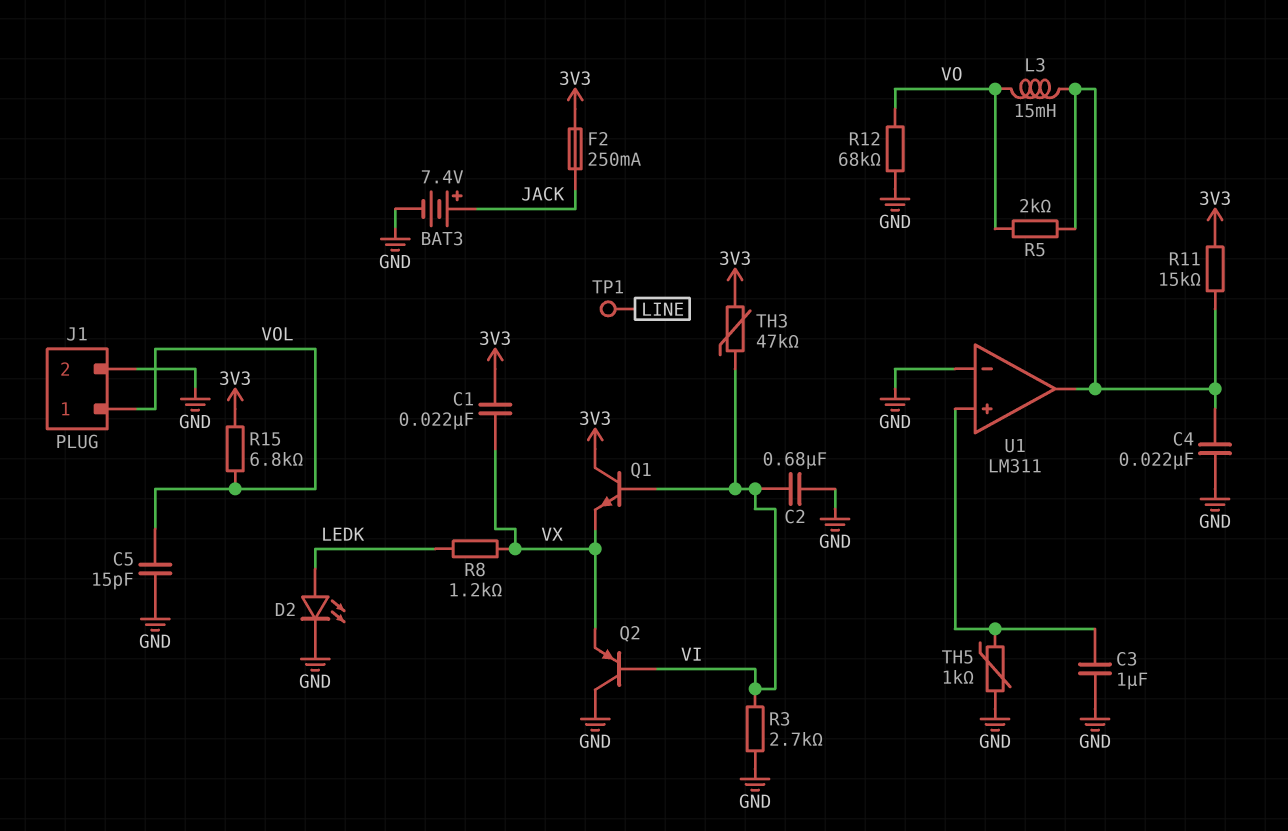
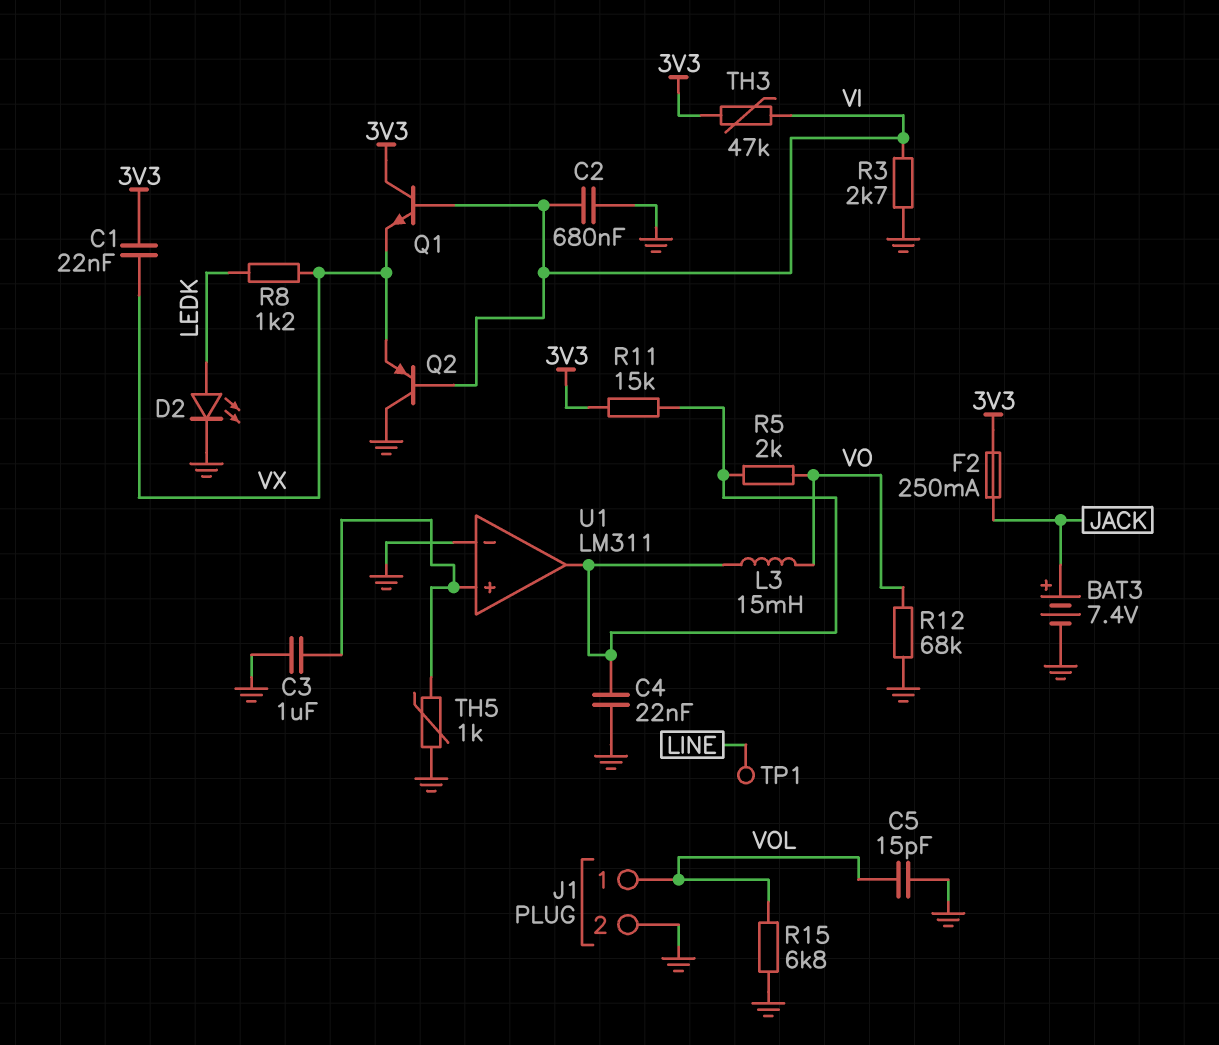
R15: 6.8k (3V3, VOL) -> 6.8k (GND, VOL)

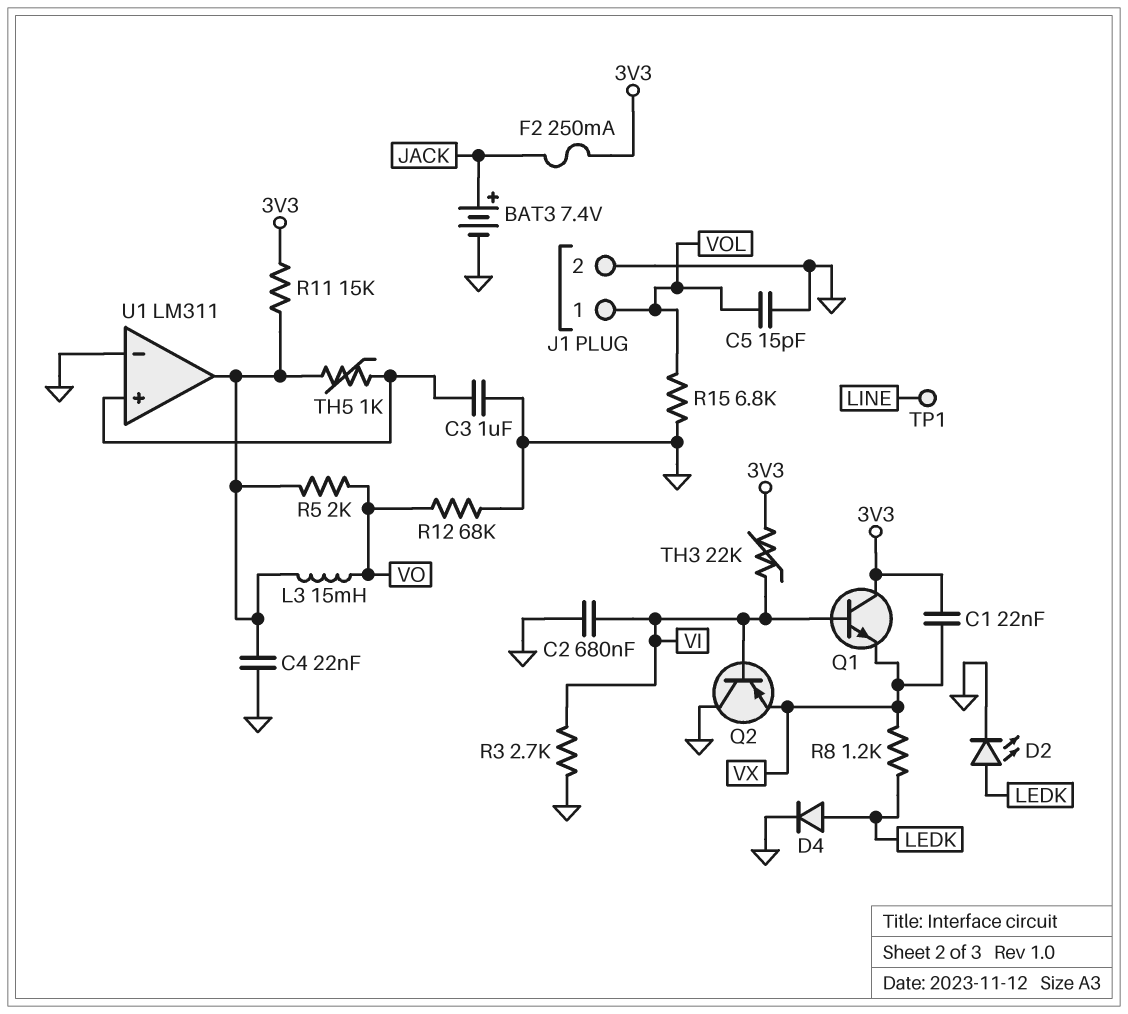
D4: none -> diode (A LEDK, K GND)
TH3: 47k (3V3, VI) -> 22k (3V3, VI)
TH5: 1k (GND, U1/in+) -> 1k (U1/in+, U1/out)

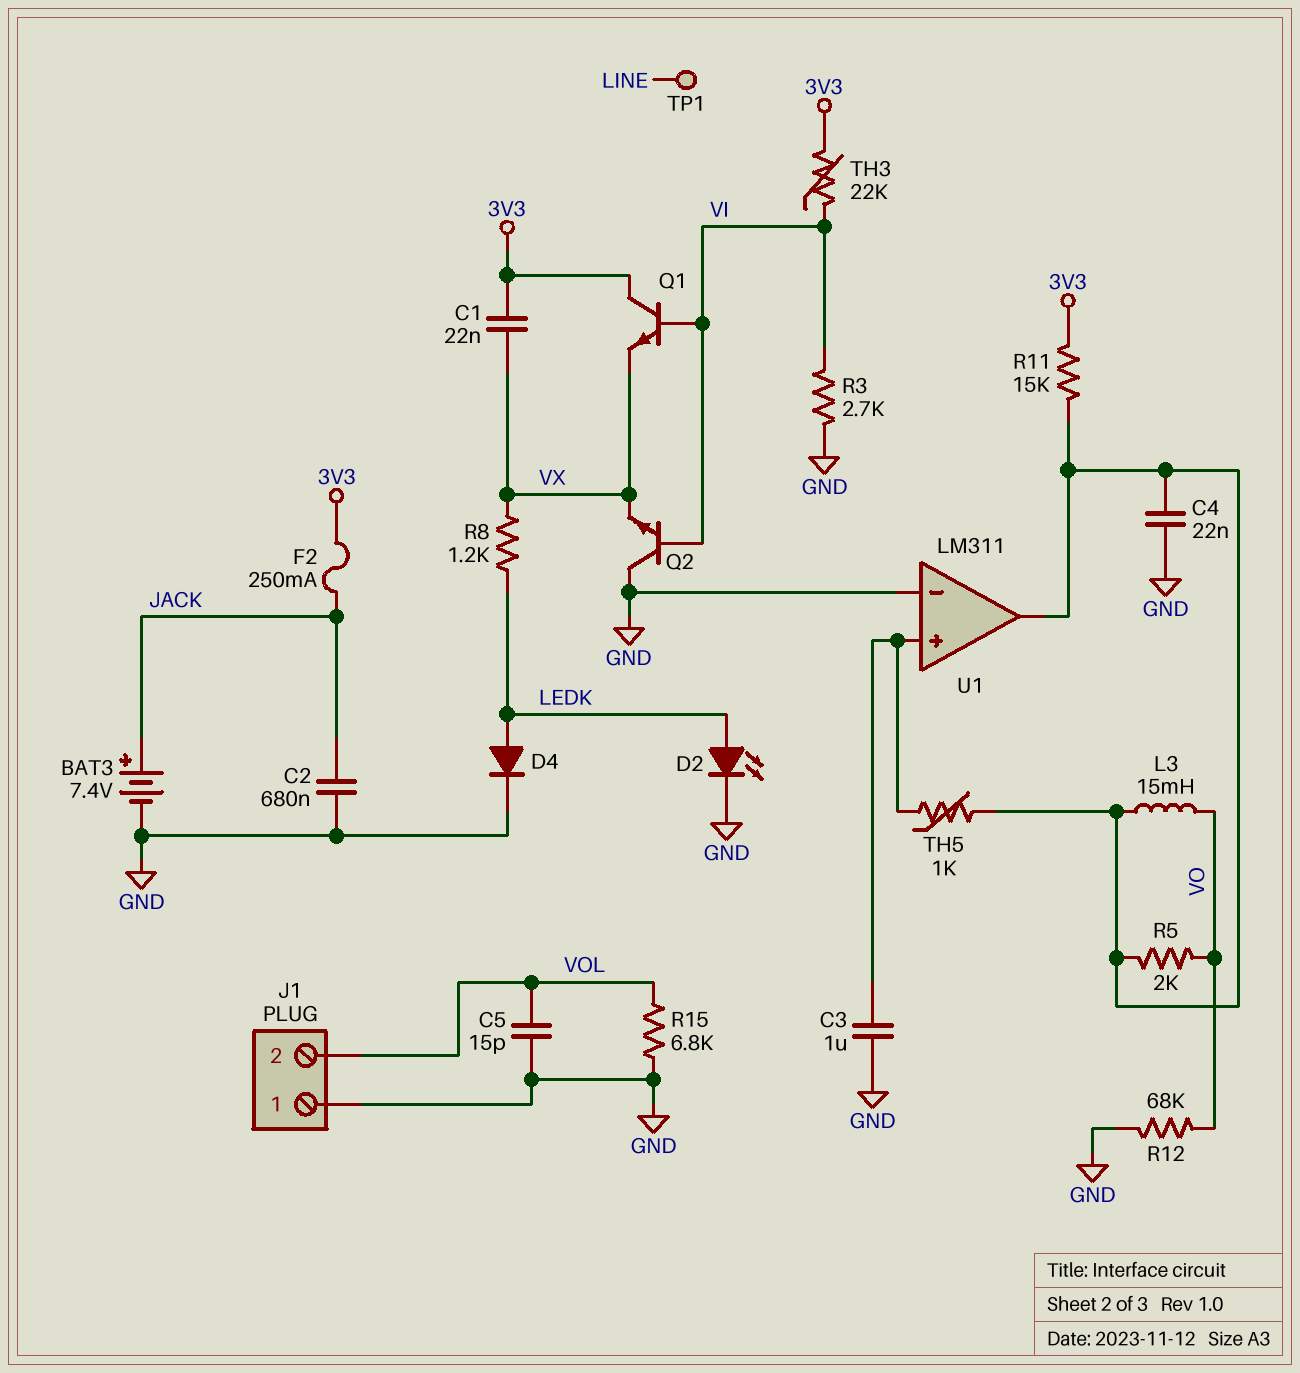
C2: 680nF (GND, VI) -> 680nF (GND, JACK)
J1 pin 1: VOL -> GND
J1 pin 2: GND -> VOL
Q2: PNP (B VI, C GND, E VX) -> NPN (B VI, C GND, E VX)

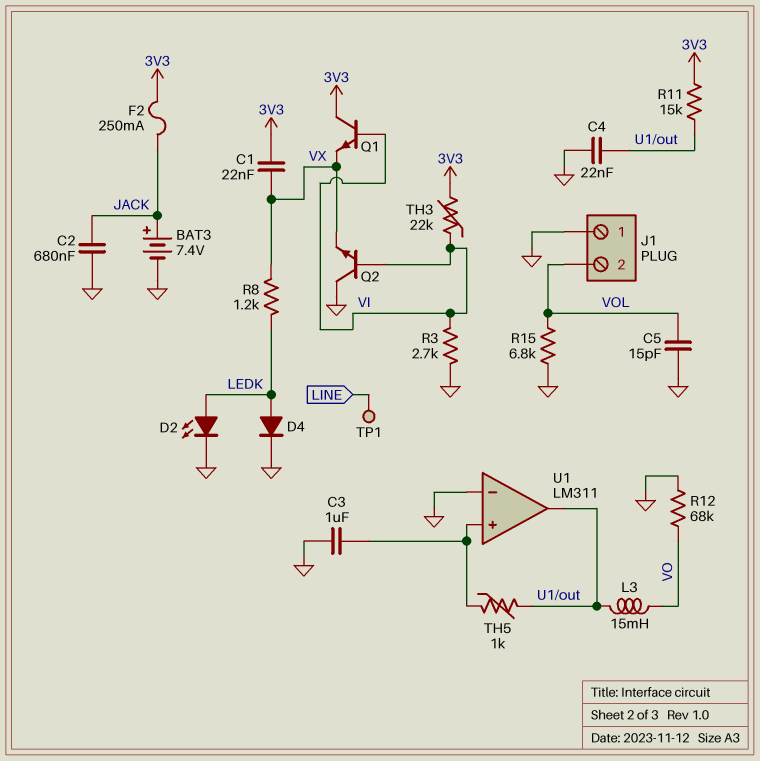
R5: 2k (U1/out, VO) -> none

